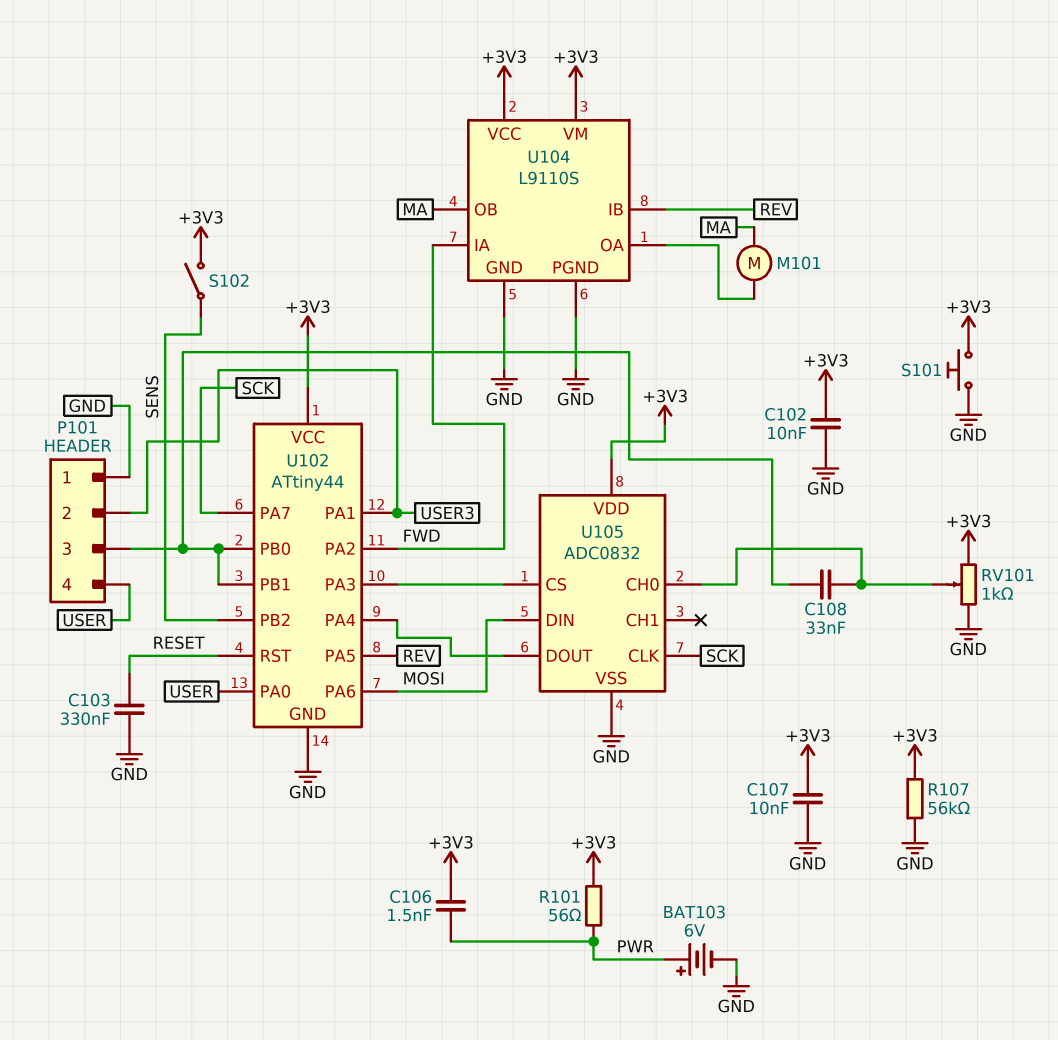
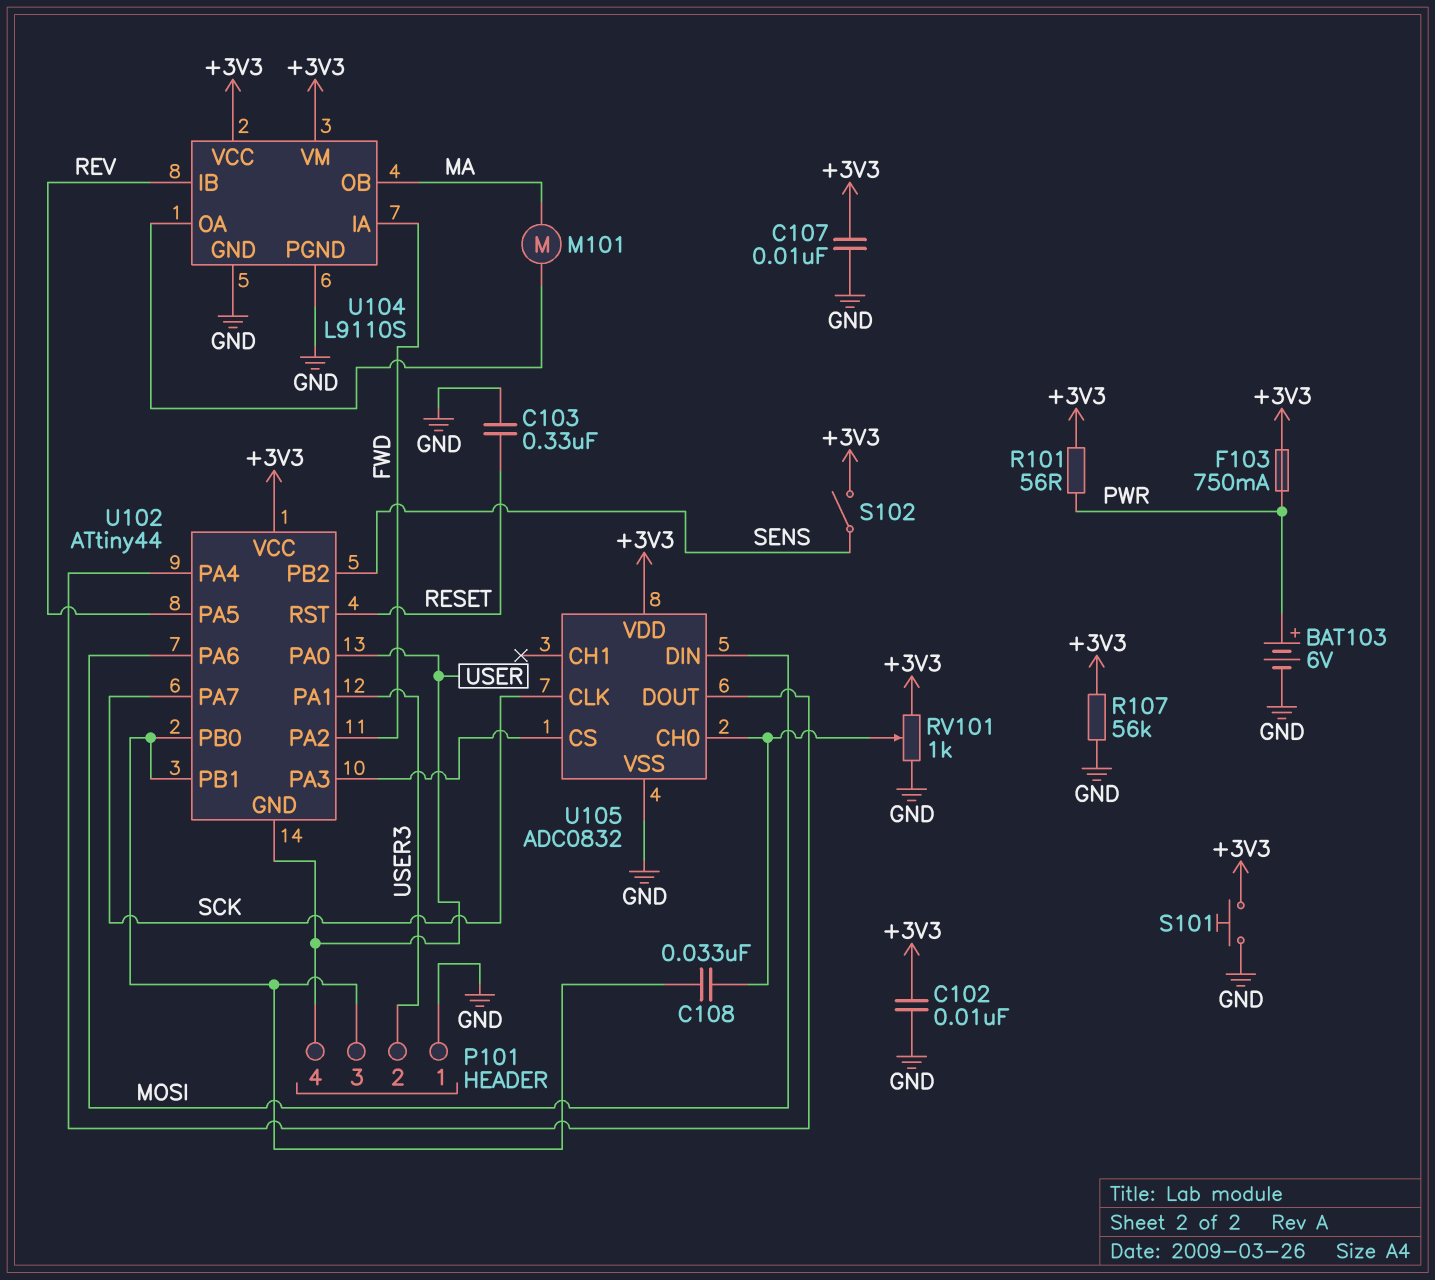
C106: 1.5nF (+3V3, PWR) -> none
F103: none -> 750mA (+3V3, PWR)
U102 pin GND: GND -> USER

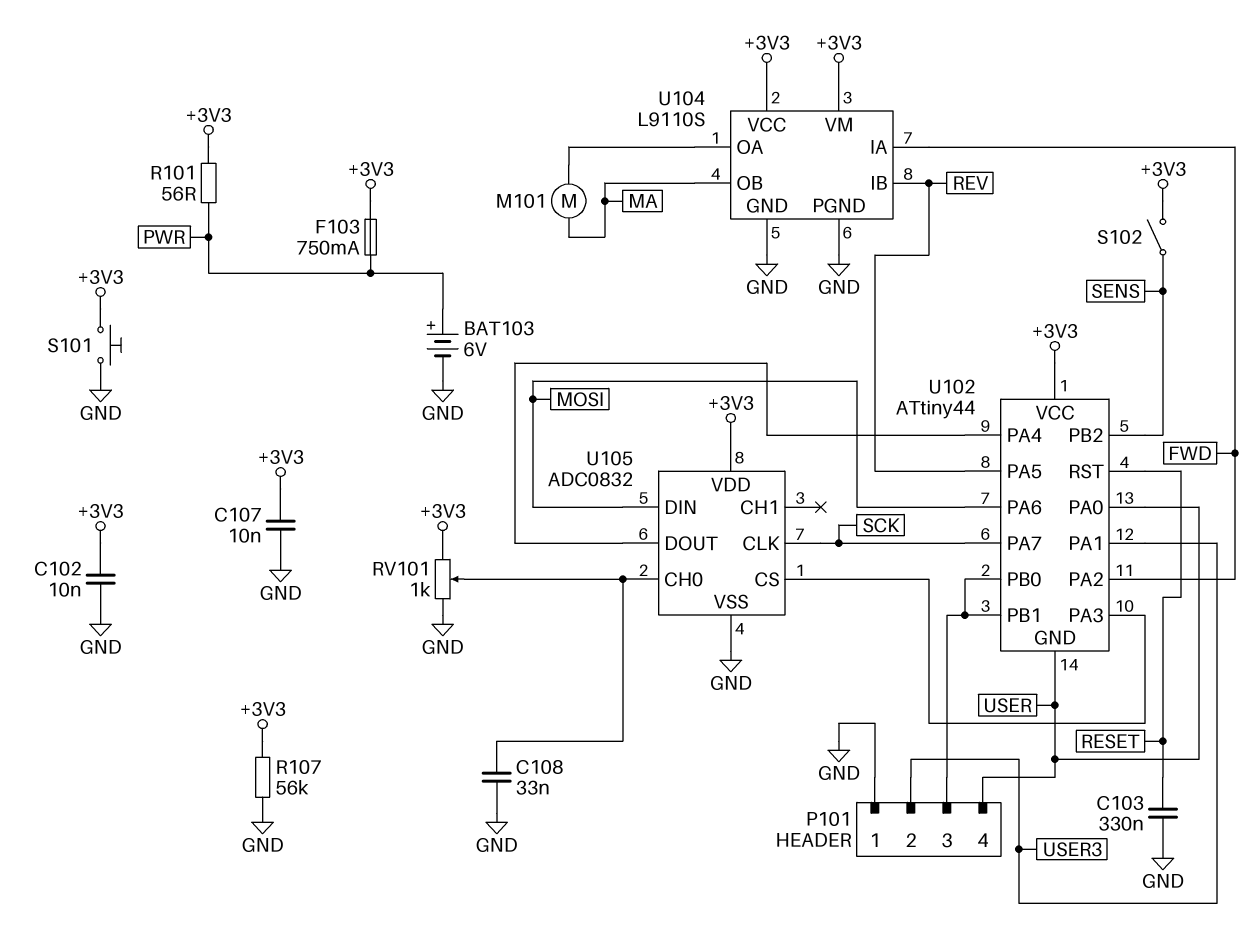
C108: 33nF (P101/3, U105/CH0) -> 33nF (GND, U105/CH0)

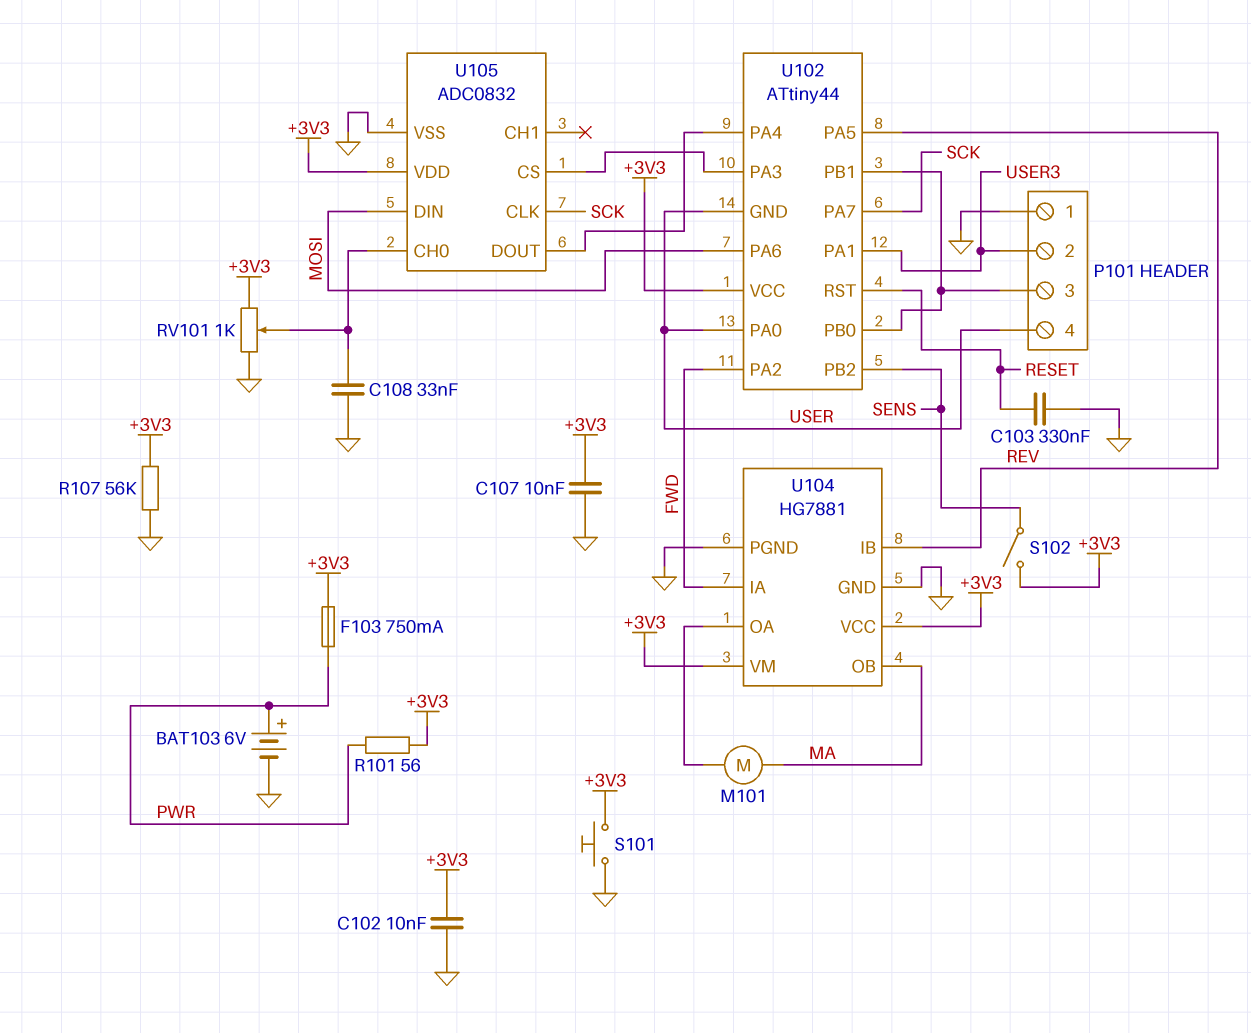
U104: L9110S -> HG7881

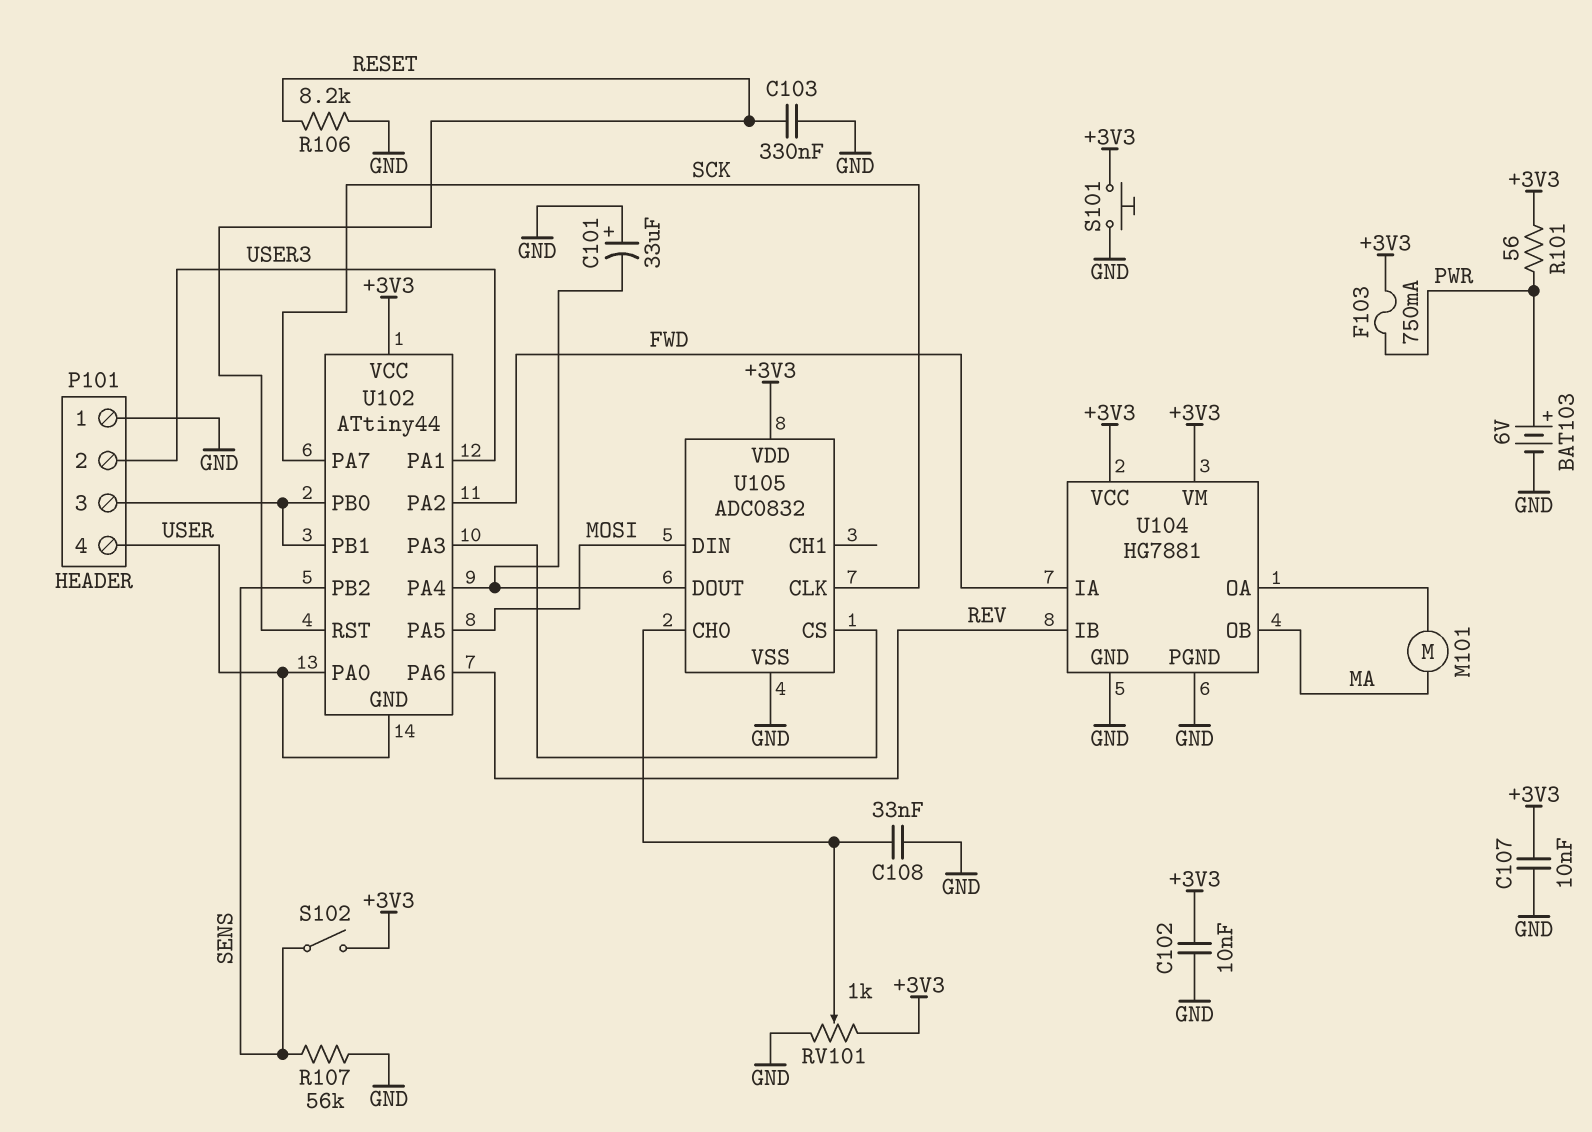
C101: none -> 33uF (plus GND, minus U102/PA4)
R106: none -> 8.2k (GND, RESET)
R107: 56k (+3V3, GND) -> 56k (GND, SENS)
U102 pin PA5: REV -> MOSI
U102 pin PA6: MOSI -> REV

